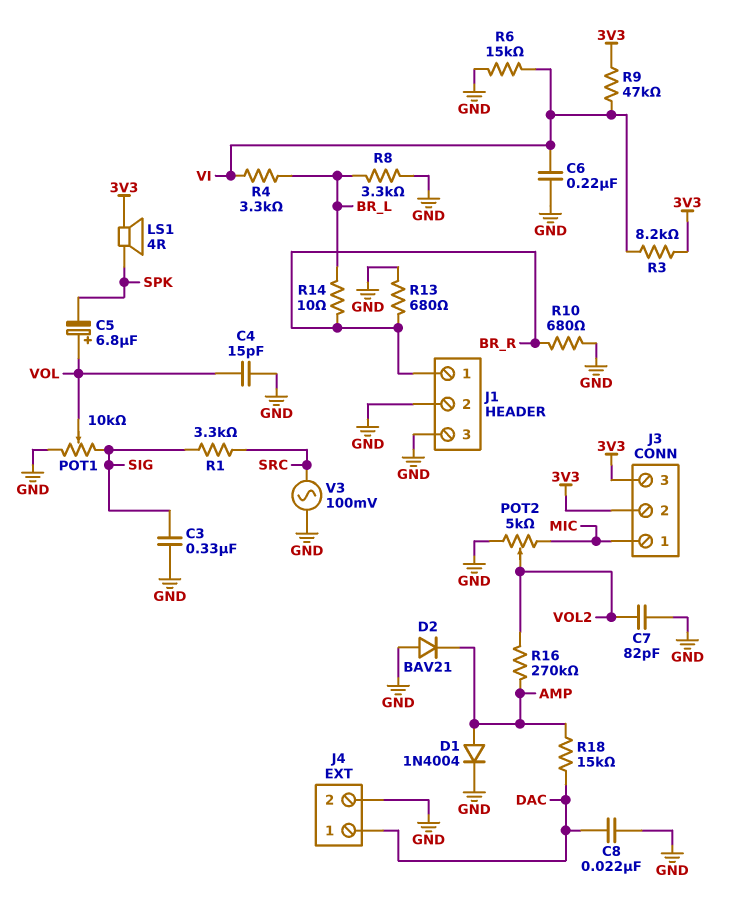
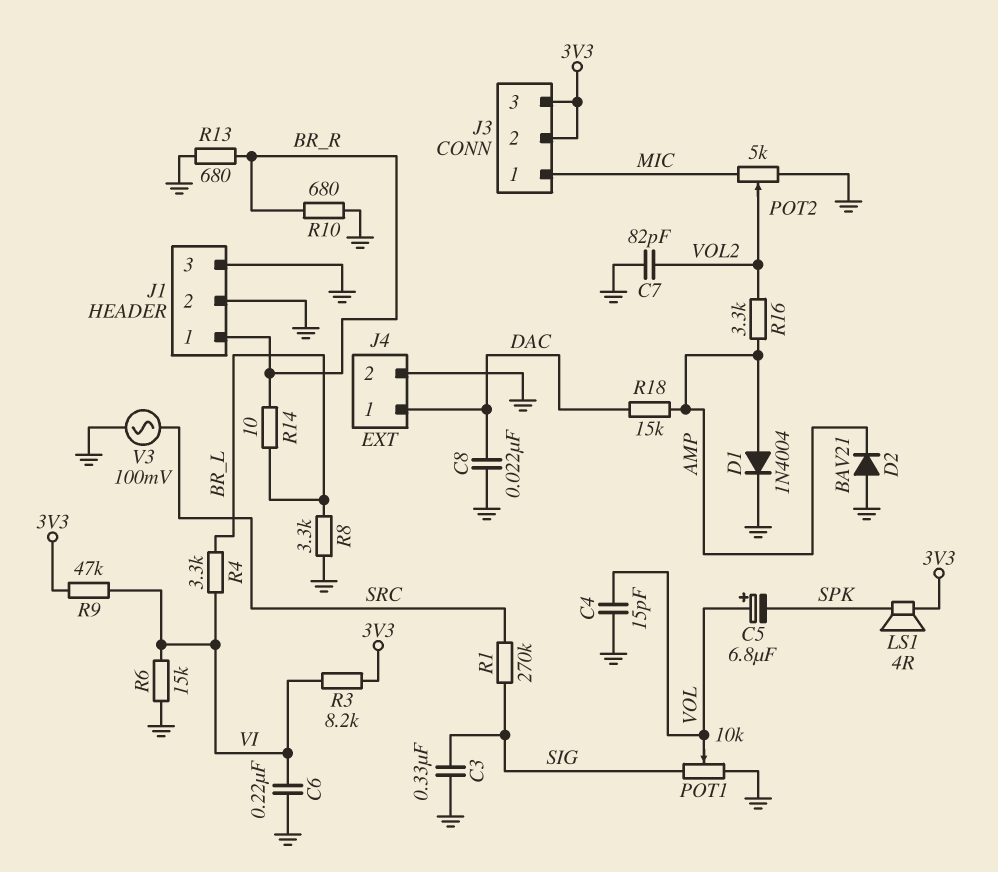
R1: 3.3k (SIG, SRC) -> 270k (SIG, SRC)
R16: 270k (AMP, VOL2) -> 3.3k (AMP, VOL2)

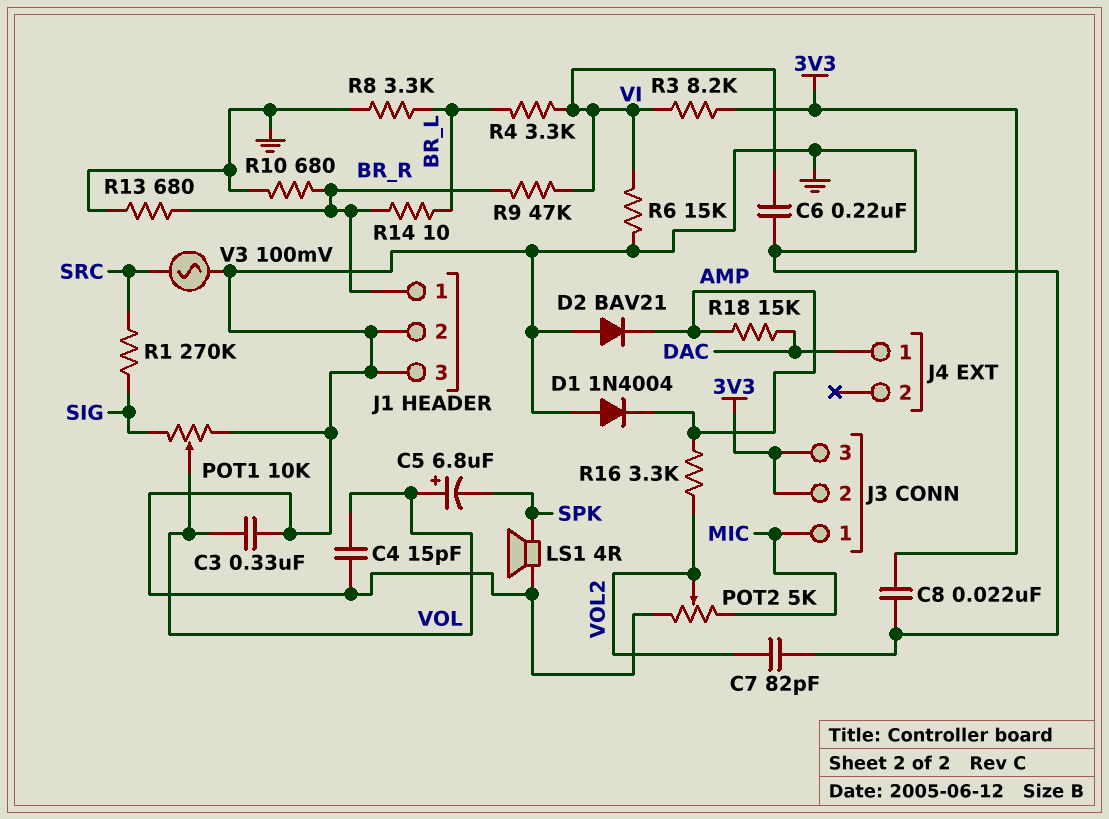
C3: 330nF (GND, SIG) -> 330nF (GND, VOL)
C8: 22nF (DAC, GND) -> 22nF (3V3, GND)
D1: diode 1N4004 (A AMP, K GND) -> diode 1N4004 (A GND, K AMP)
J4 pin 2: GND -> none
LS1: speaker 4R (3V3, SPK) -> speaker 4R (GND, SPK)
R9: 47k (3V3, VI) -> 47k (BR_R, VI)

